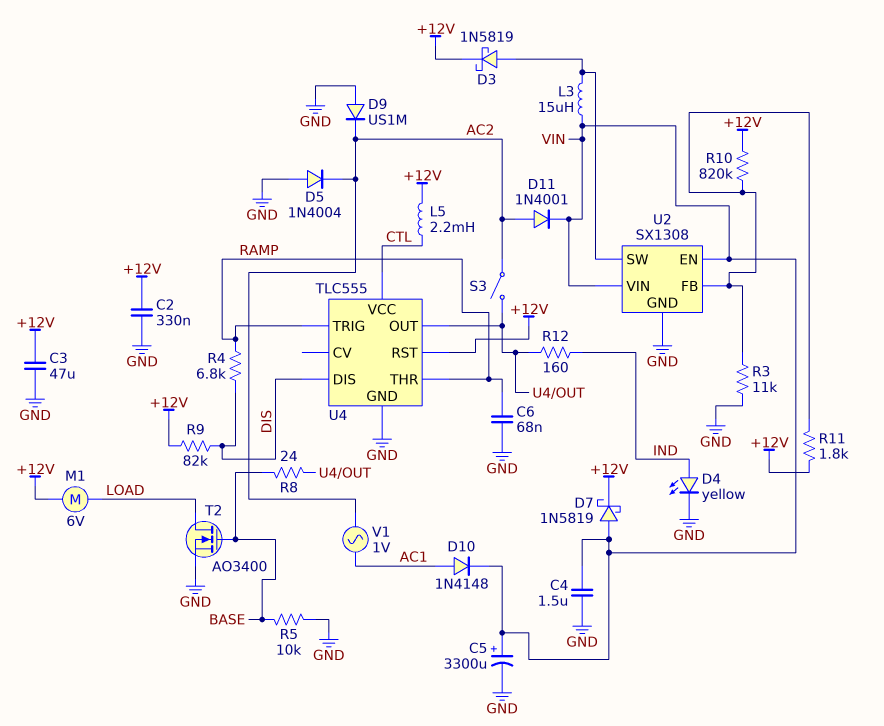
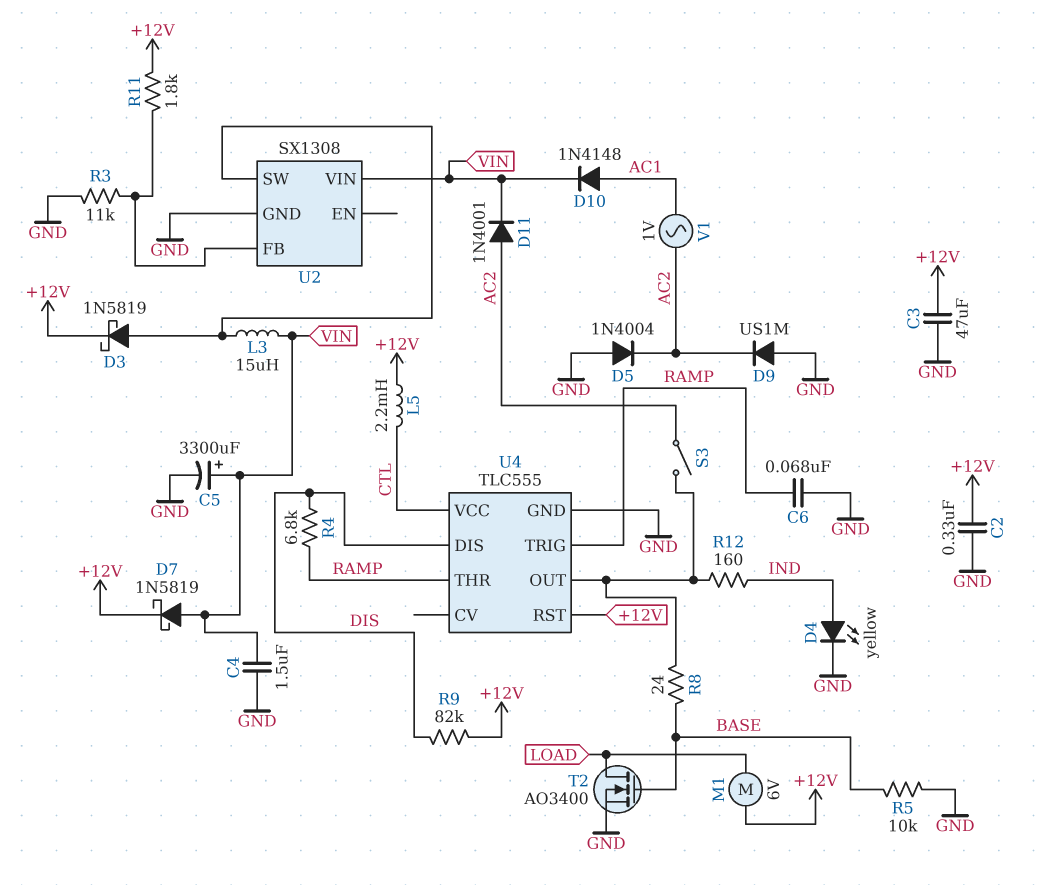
R10: 820k (+12V, U2/FB) -> none
U2 pin EN: VIN -> none

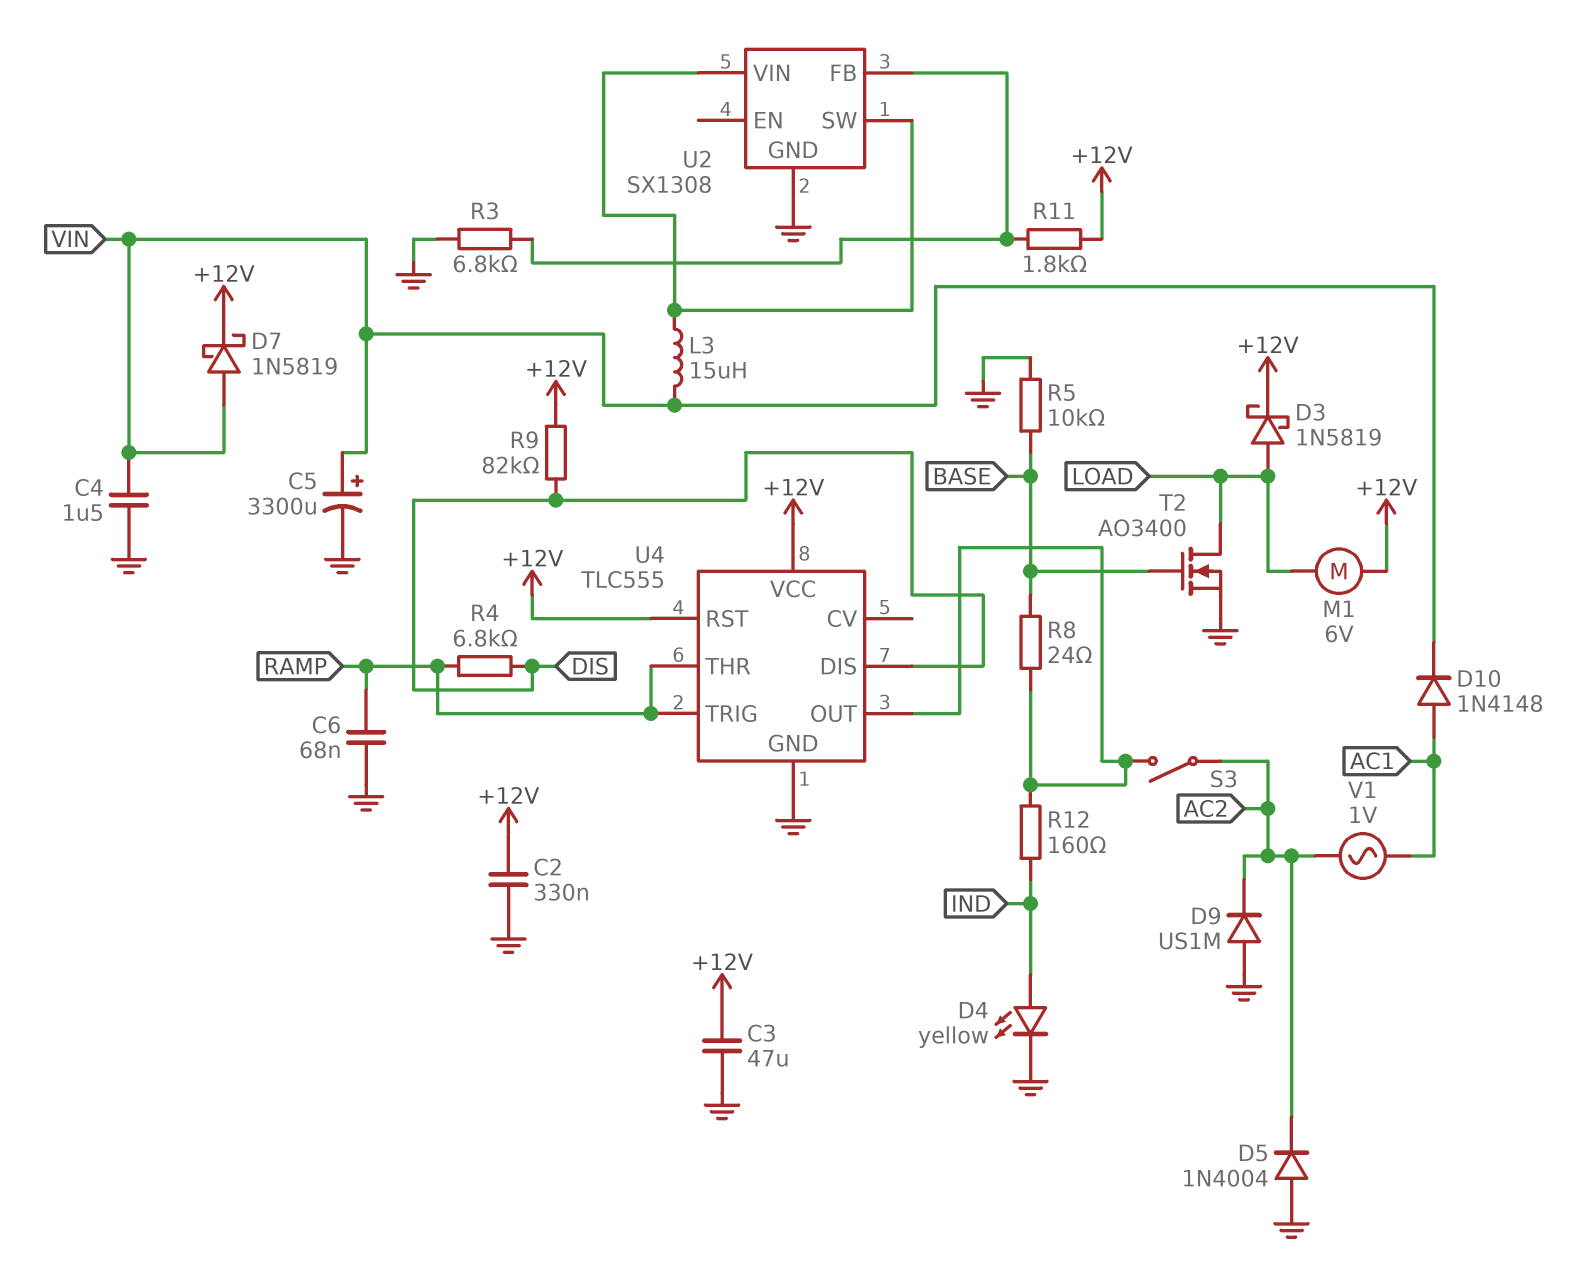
D3: schottky 1N5819 (A U2/SW, K +12V) -> schottky 1N5819 (A LOAD, K +12V)
D11: diode 1N4001 (A AC2, K VIN) -> none
L5: 2.2mH (+12V, CTL) -> none
R3: 11k (GND, U2/FB) -> 6.8k (GND, U2/FB)
U2 pin VIN: VIN -> U2/SW
U4 pin VCC: CTL -> +12V

